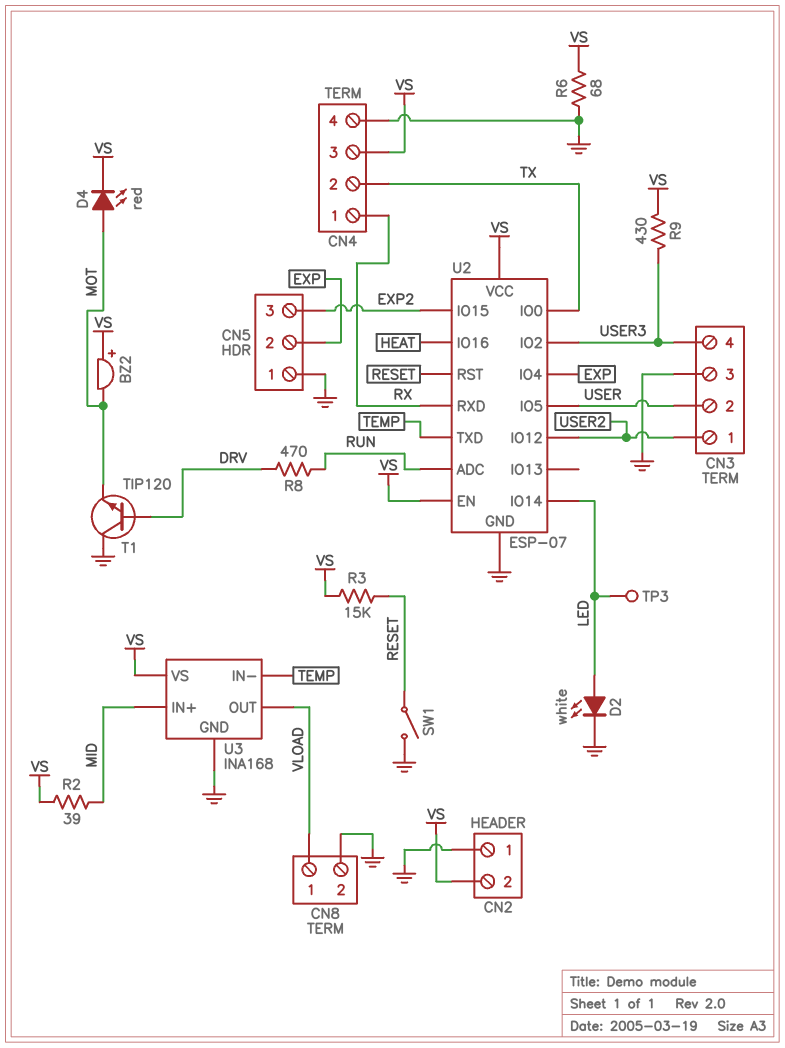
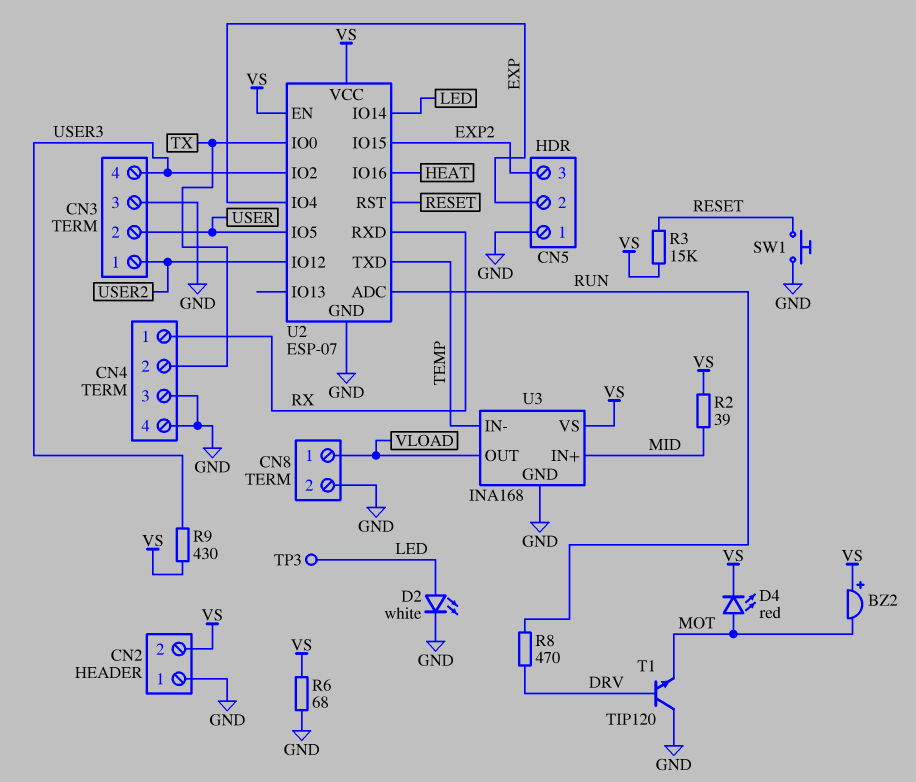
CN4 pin 3: VS -> GND
SW1: switch (GND, RESET) -> button (GND, RESET)

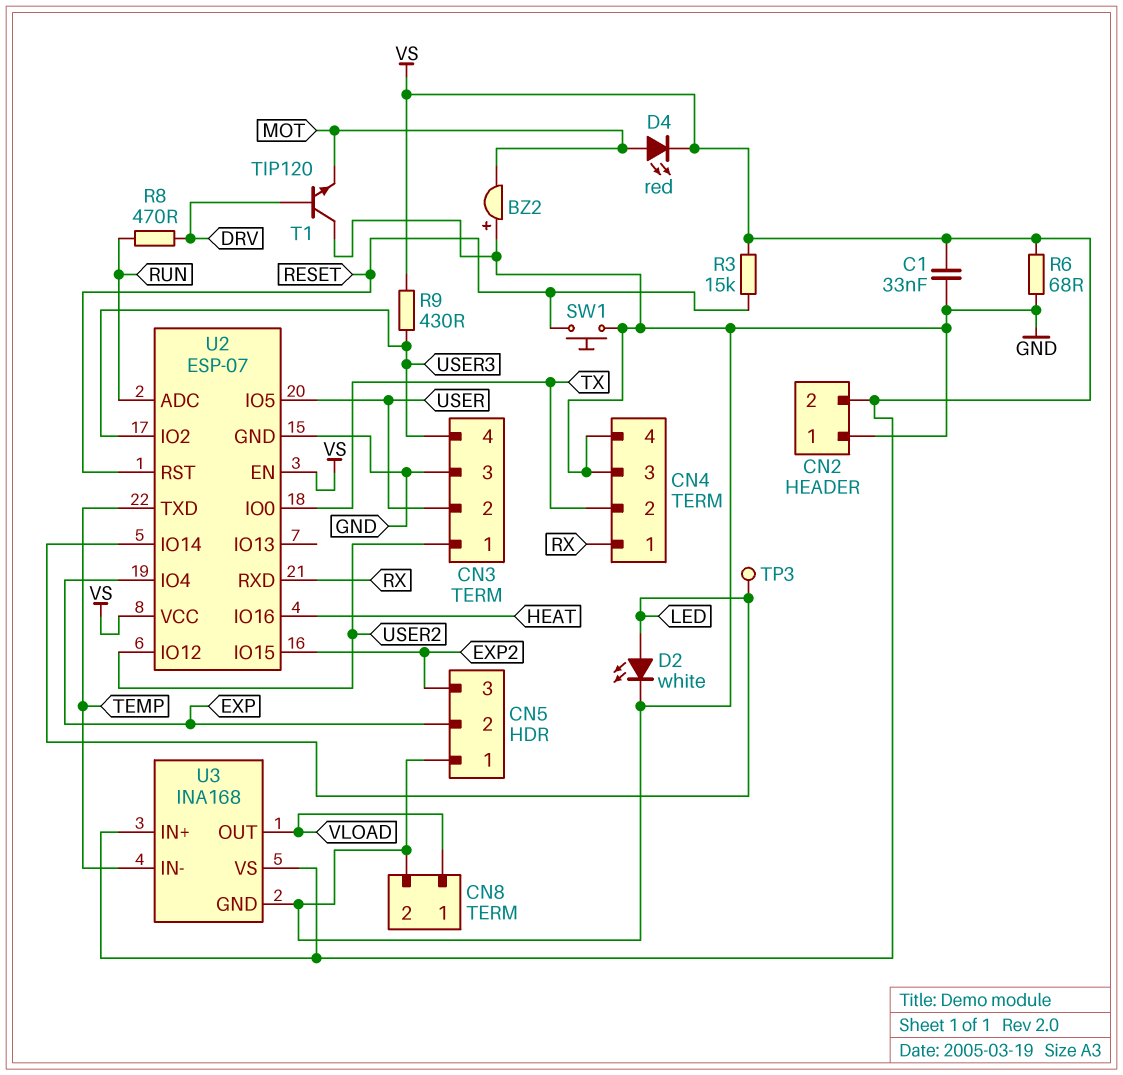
BZ2: buzzer (plus VS, minus MOT) -> buzzer (plus GND, minus MOT)
C1: none -> 33nF (GND, VS)
R2: 39 (MID, VS) -> none
U3 pin IN+: MID -> VS

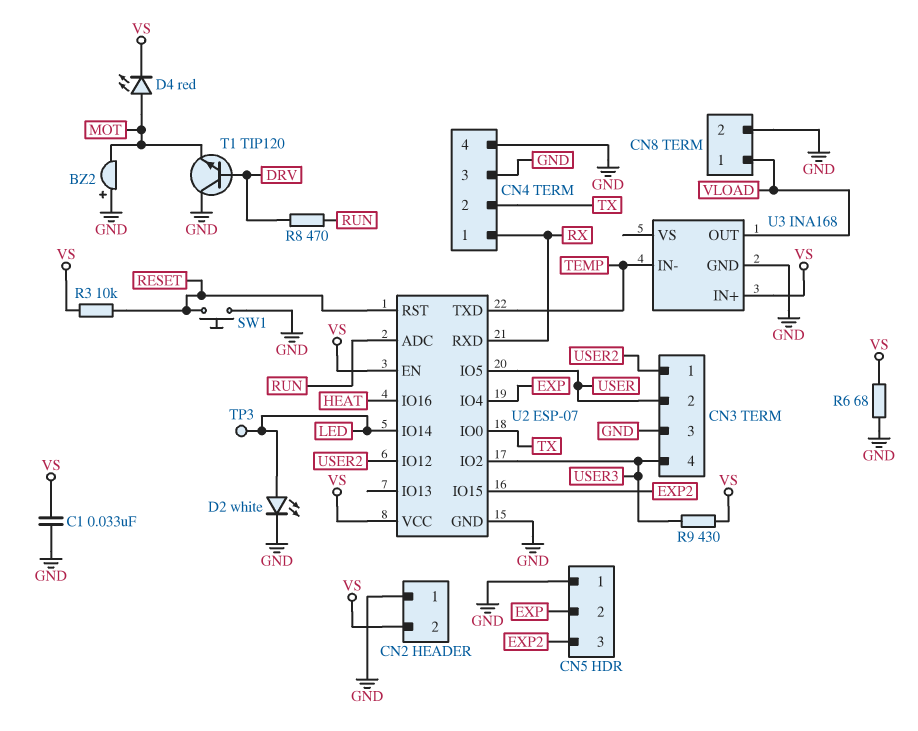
R3: 15k (RESET, VS) -> 10k (RESET, VS)
U3 pin VS: VS -> none

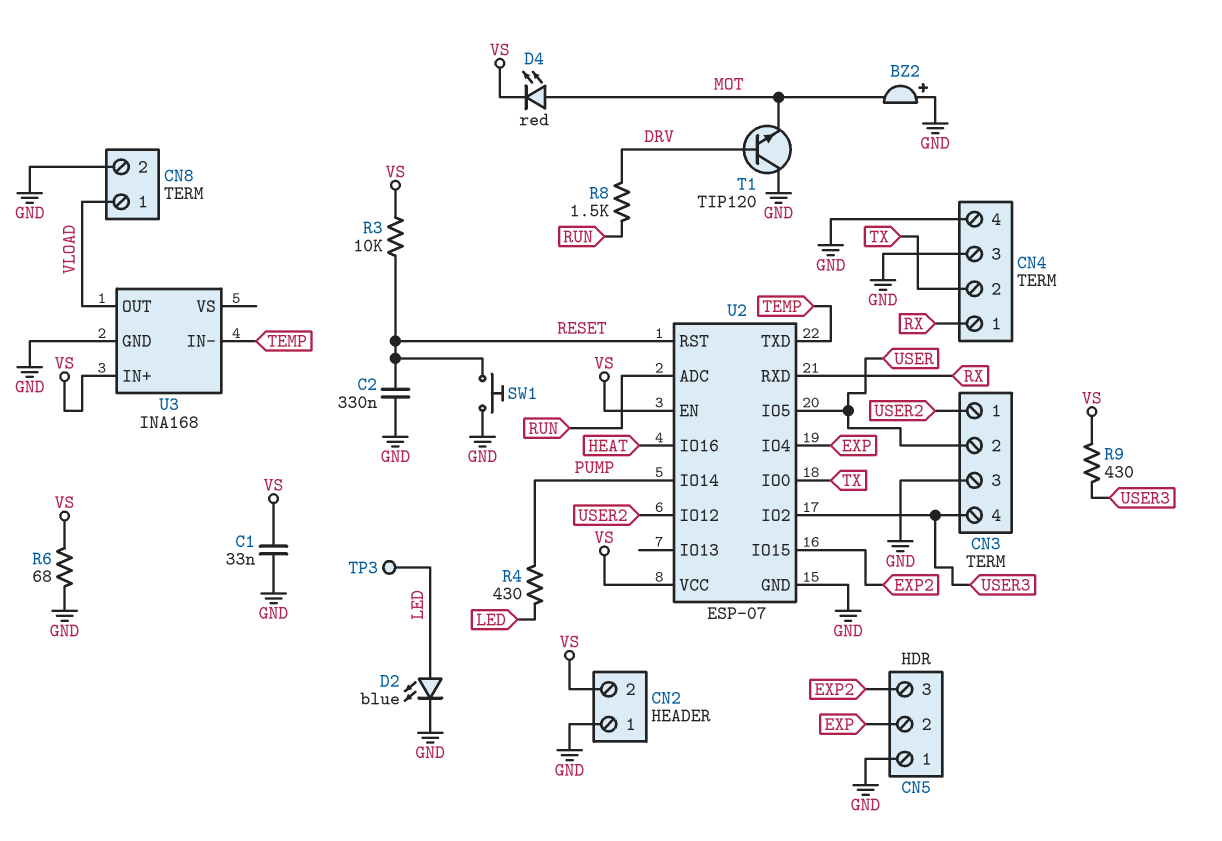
C2: none -> 330nF (GND, RESET)
D2: LED white (A LED, K GND) -> LED blue (A LED, K GND)
R4: none -> 430 (LED, PUMP)
R8: 470 (DRV, RUN) -> 1.5k (DRV, RUN)
U2 pin IO14: LED -> PUMP

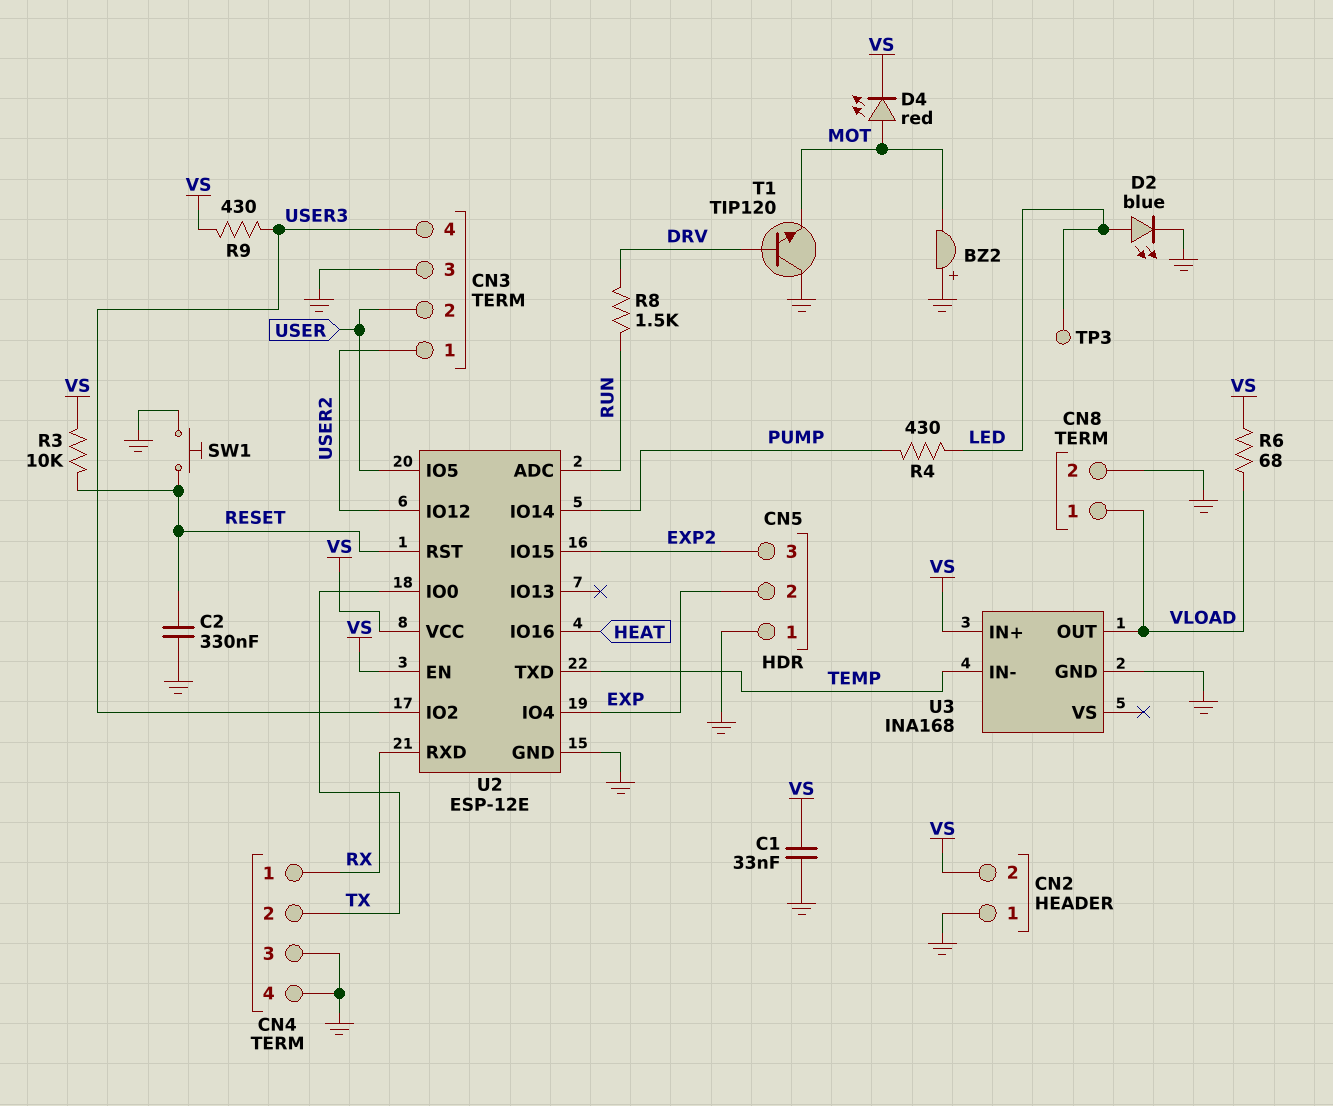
R6: 68 (GND, VS) -> 68 (VLOAD, VS)
U2: ESP-07 -> ESP-12E

